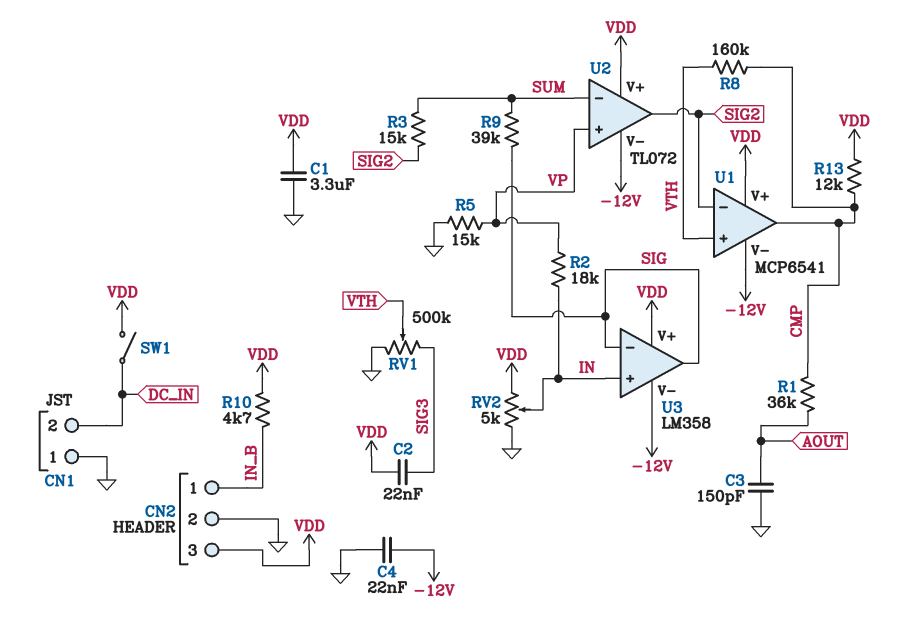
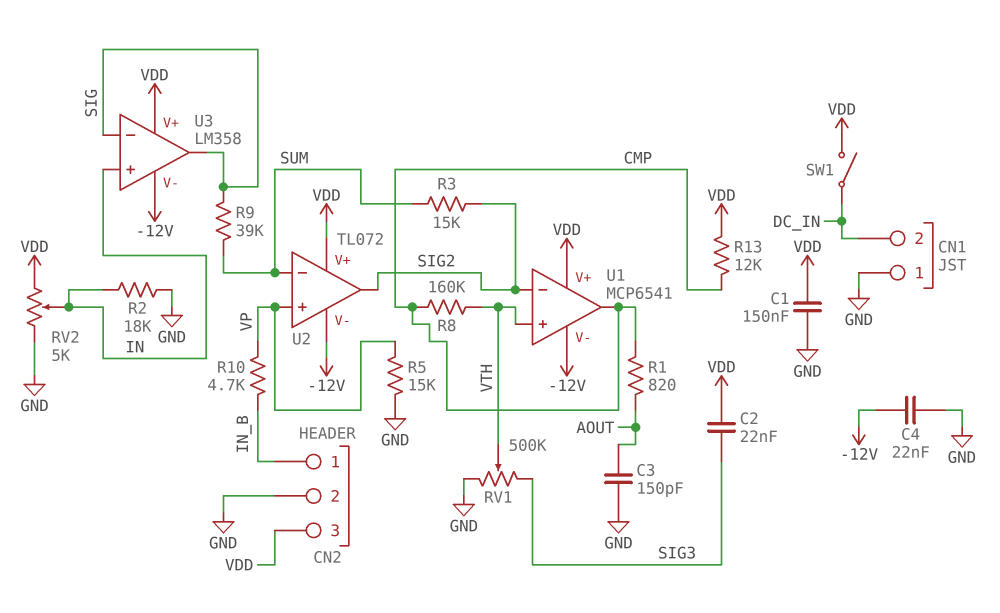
C1: 3.3uF (GND, VDD) -> 150nF (GND, VDD)
R1: 36k (AOUT, CMP) -> 820 (AOUT, CMP)
R2: 18k (IN, VP) -> 18k (GND, IN)
R10: 4.7k (IN_B, VDD) -> 4.7k (IN_B, VP)

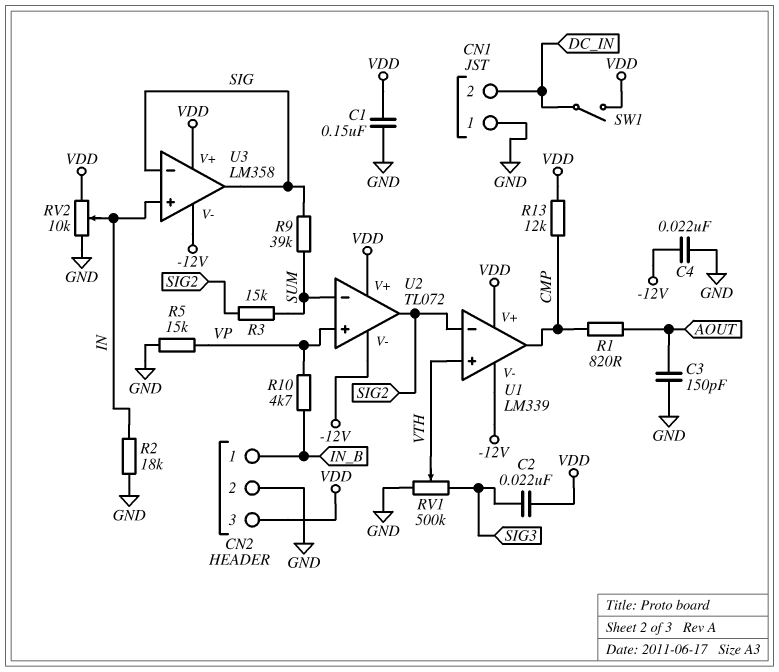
R8: 160k (CMP, VTH) -> none
RV2: 5k (GND, VDD, wiper IN) -> 10k (GND, VDD, wiper IN)
U1: MCP6541 -> LM339

